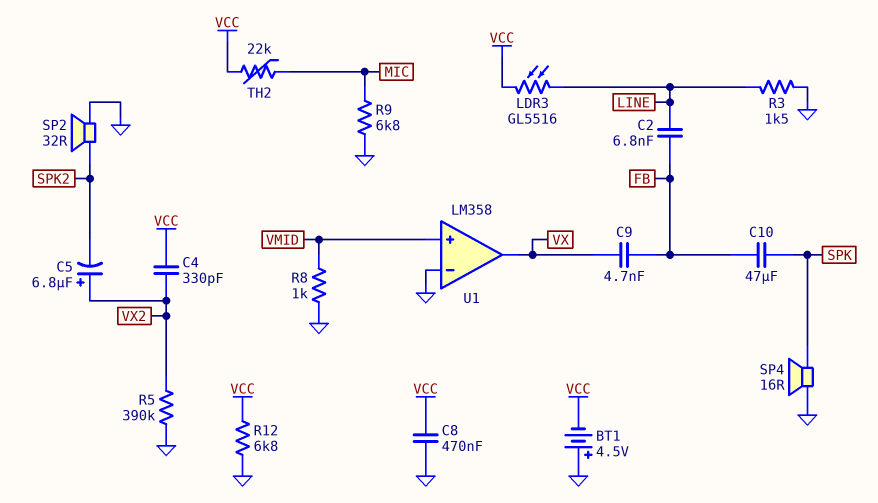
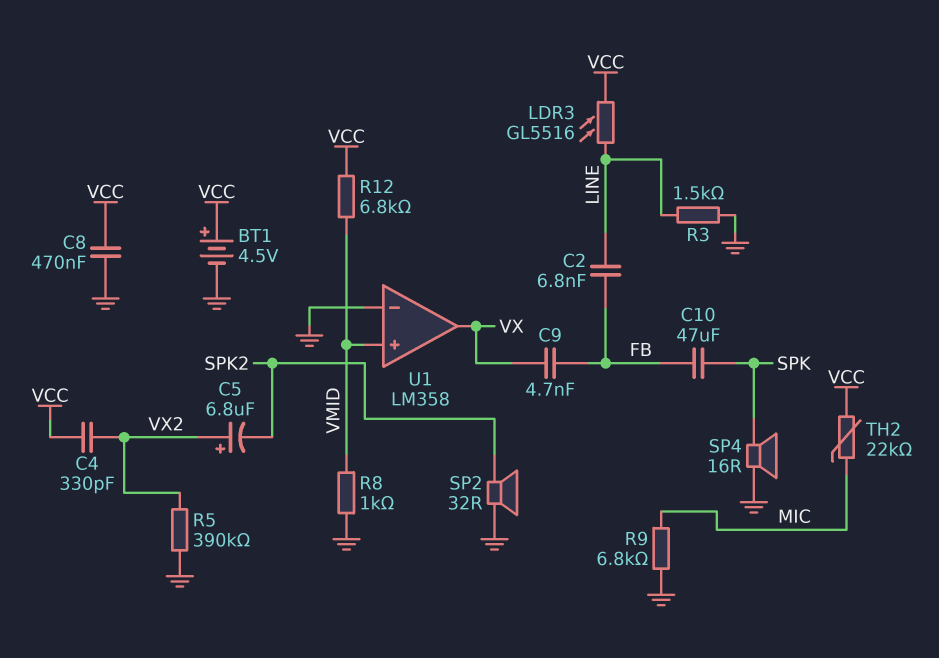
BT1: 4.5V (plus GND, minus VCC) -> 4.5V (plus VCC, minus GND)
R12: 6.8k (GND, VCC) -> 6.8k (VCC, VMID)

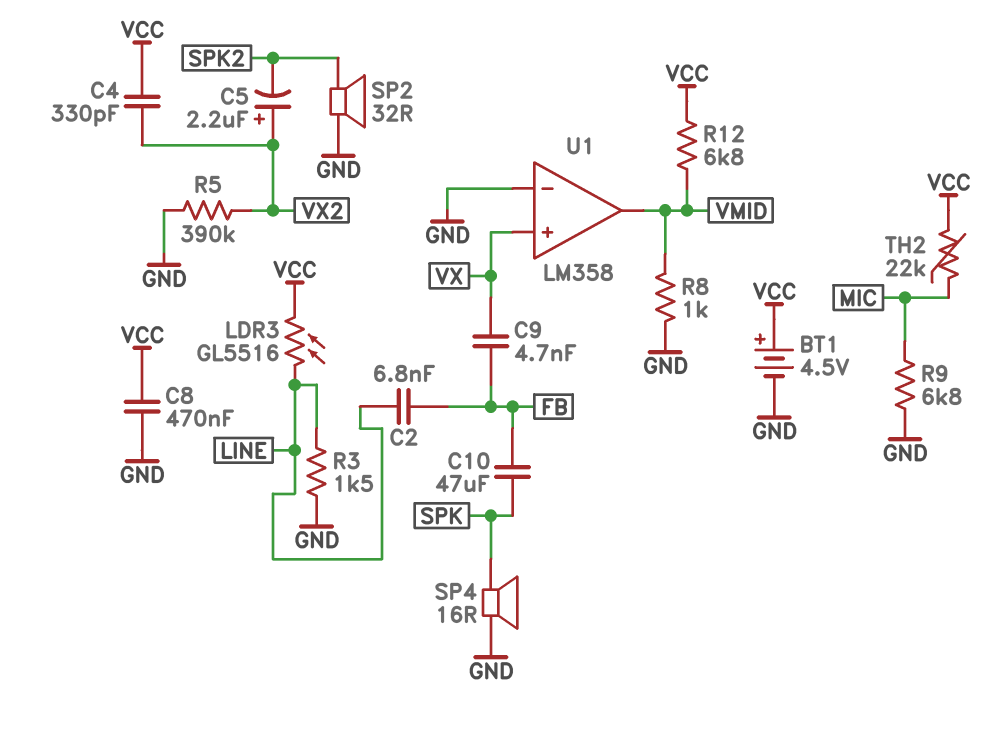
C5: 6.8uF (plus VX2, minus SPK2) -> 2.2uF (plus VX2, minus SPK2)
U1 pin in+: VMID -> VX
U1 pin out: VX -> VMID

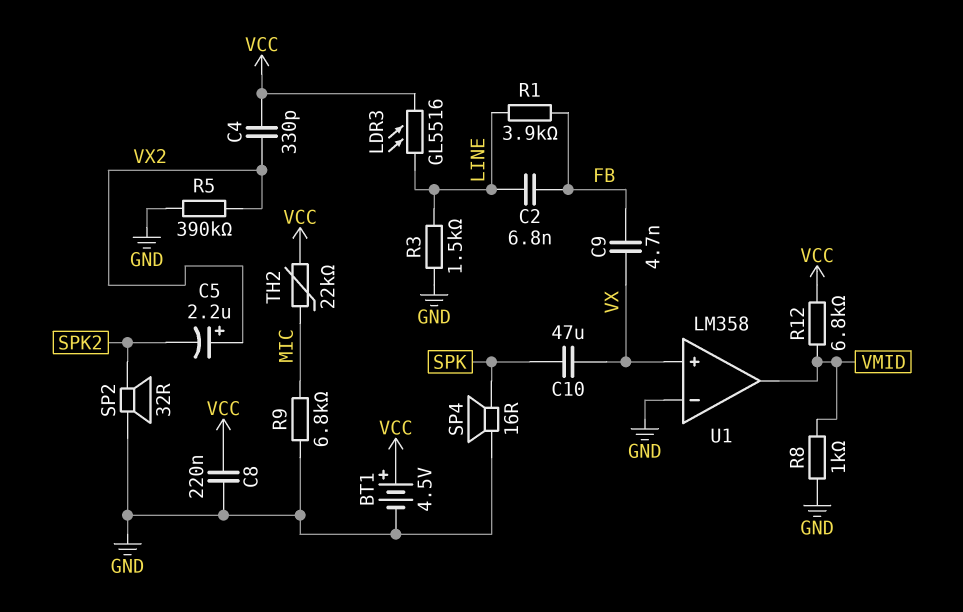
C8: 470nF (GND, VCC) -> 220nF (GND, VCC)
C10: 47uF (FB, SPK) -> 47uF (SPK, VX)
R1: none -> 3.9k (FB, LINE)

